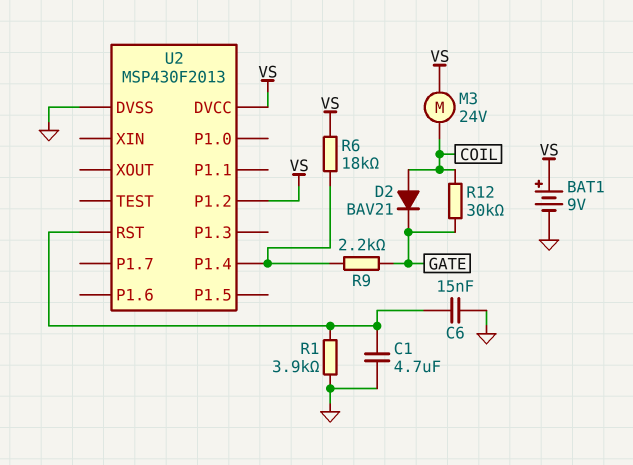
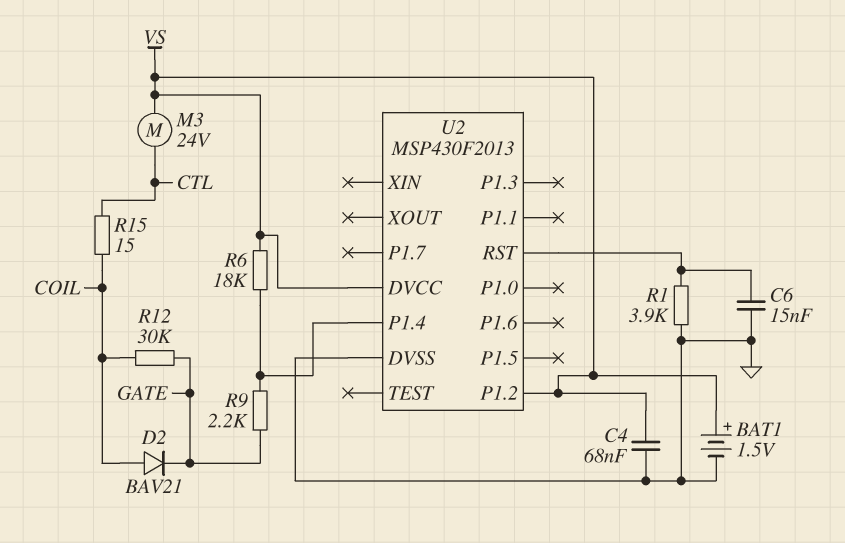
BAT1: 9V (plus VS, minus GND) -> 1.5V (plus VS, minus GND)
C1: 4.7uF (GND, U2/RST) -> none
C4: none -> 68nF (GND, VS)
M3: motor 24V (COIL, VS) -> motor 24V (CTL, VS)
R15: none -> 15 (COIL, CTL)

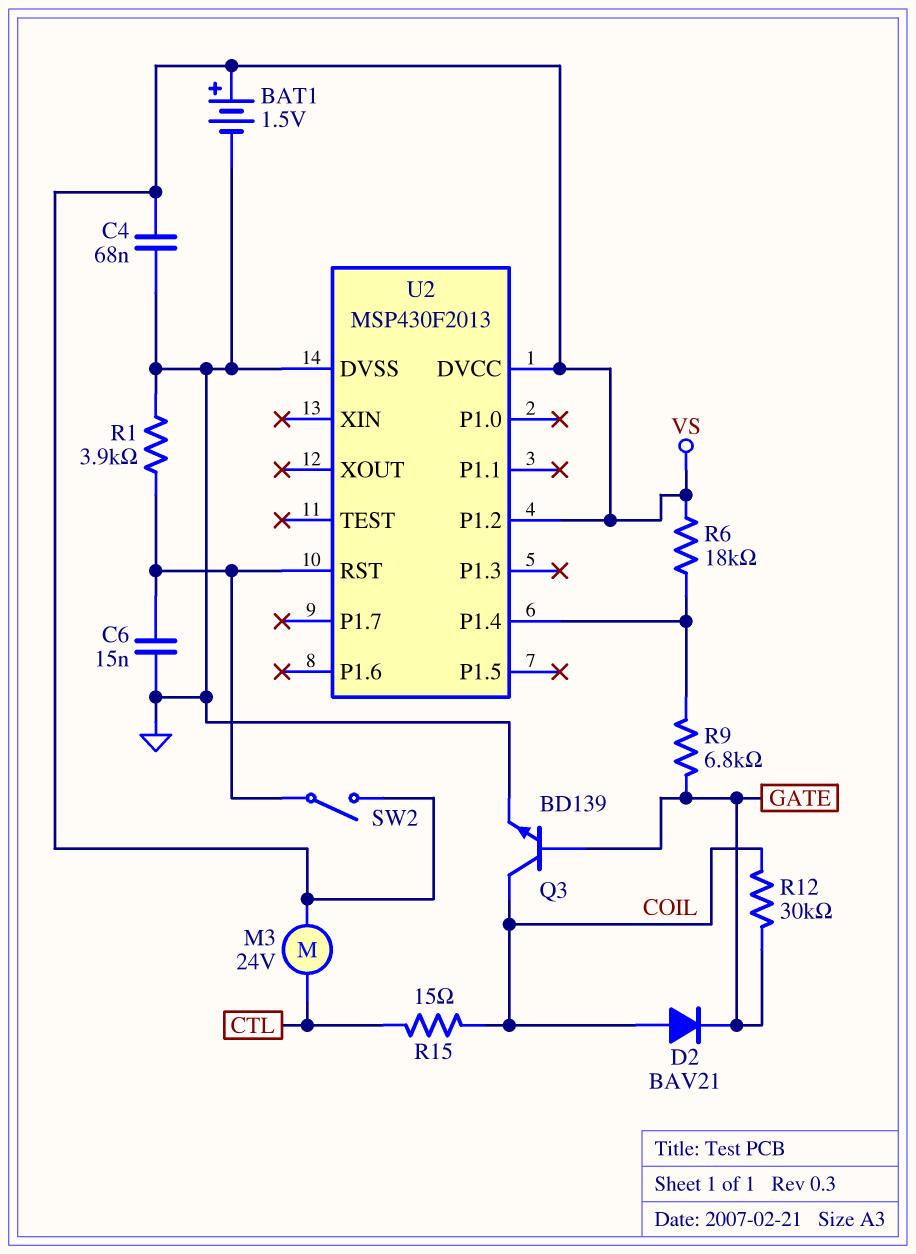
Q3: none -> NPN BD139 (B GATE, C COIL, E GND)
R9: 2.2k (GATE, U2/P1.4) -> 6.8k (GATE, U2/P1.4)
SW2: none -> switch (U2/RST, VS)

